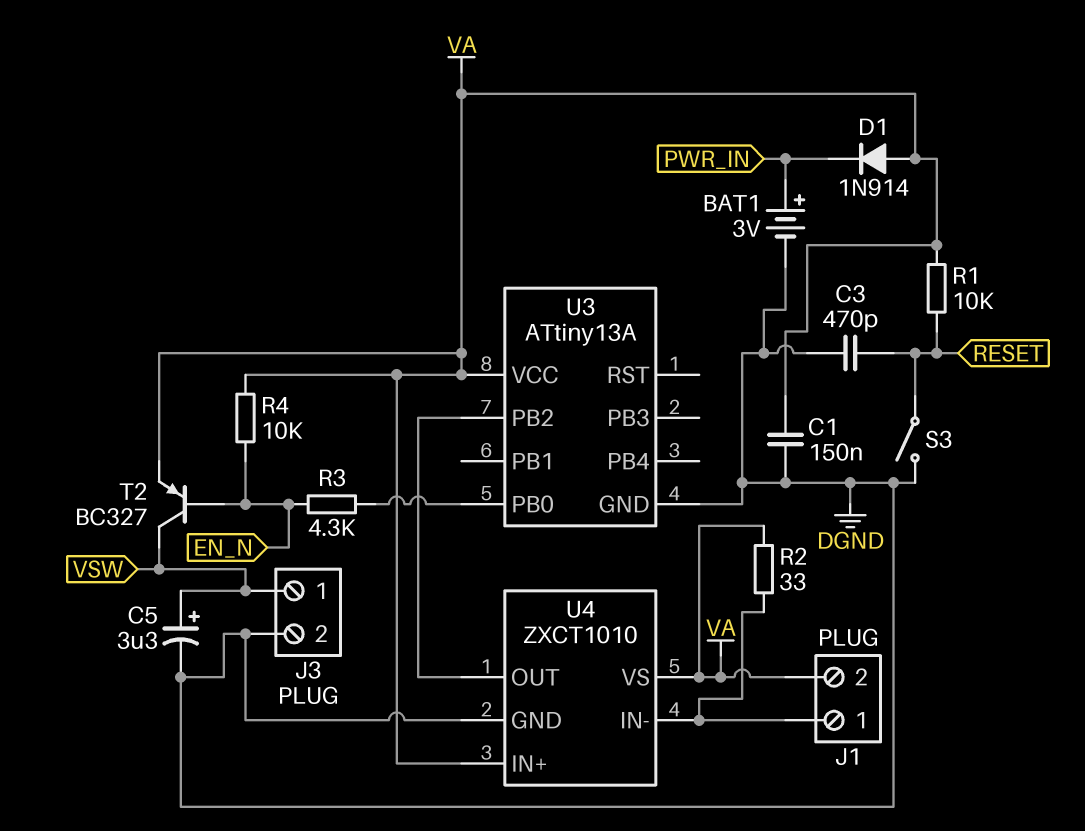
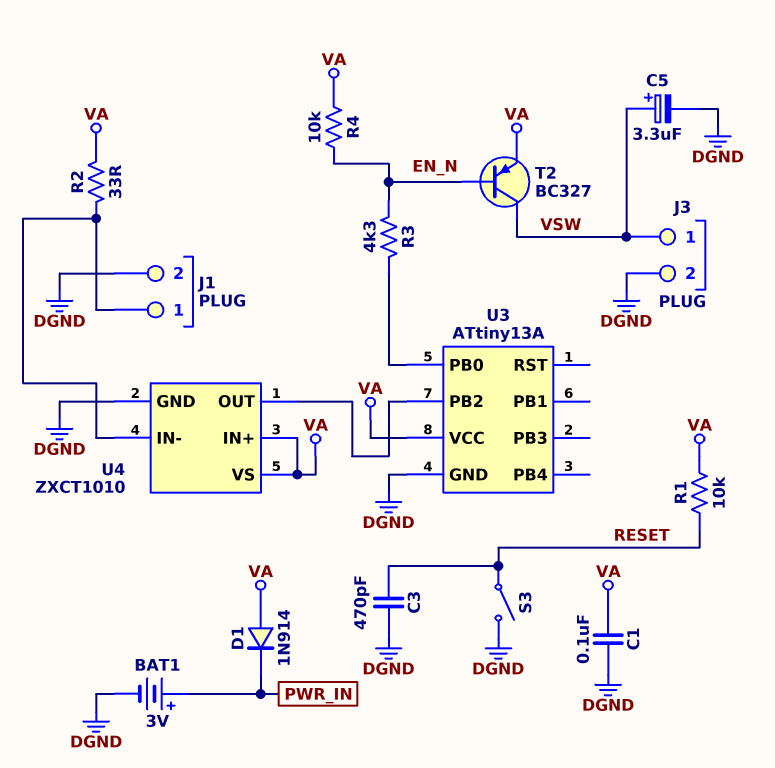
C1: 150nF (DGND, VA) -> 100nF (DGND, VA)
J1 pin 2: VA -> DGND

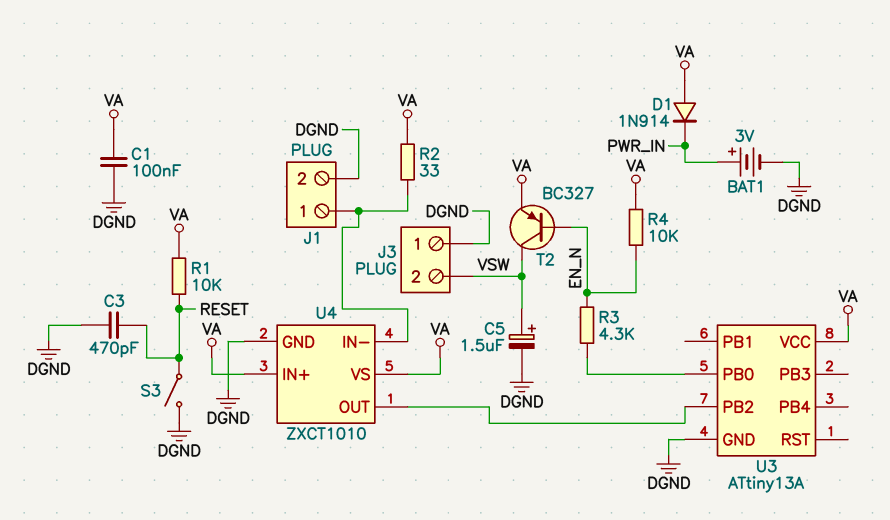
C5: 3.3uF (plus VSW, minus DGND) -> 1.5uF (plus VSW, minus DGND)
J3 pin 1: VSW -> DGND
J3 pin 2: DGND -> VSW

